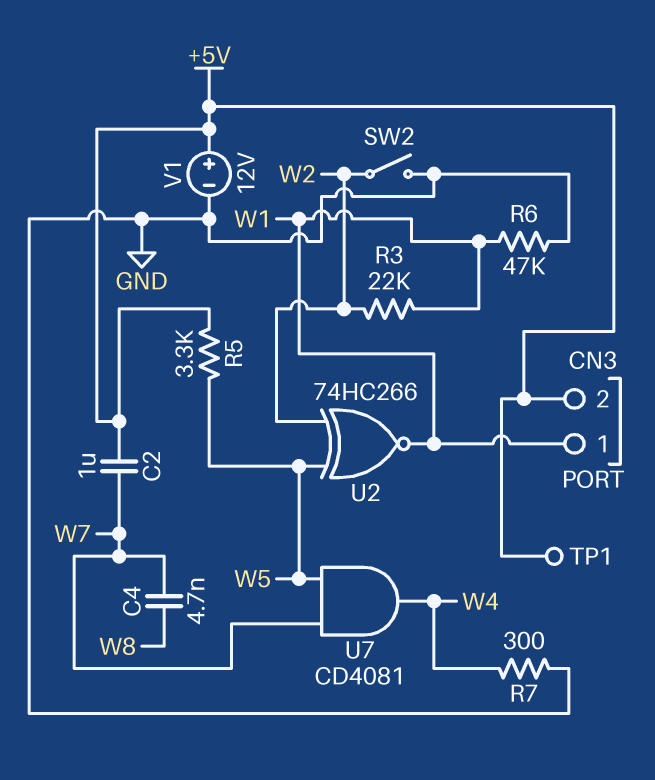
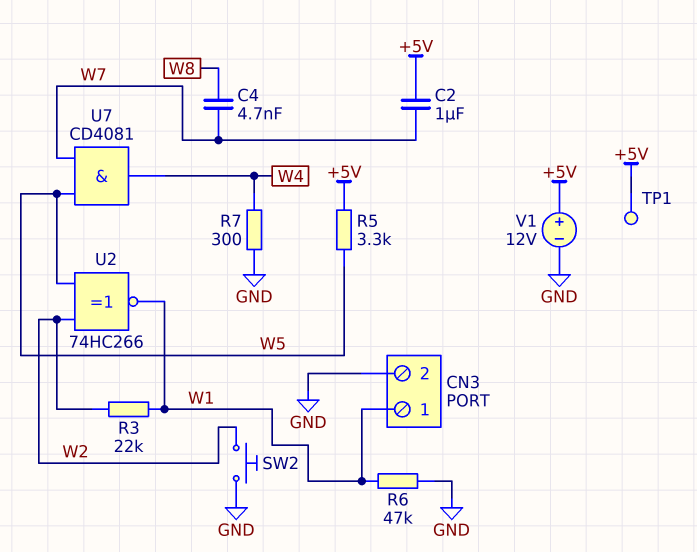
CN3 pin 2: +5V -> GND
SW2: switch (GND, W2) -> button (GND, W2)

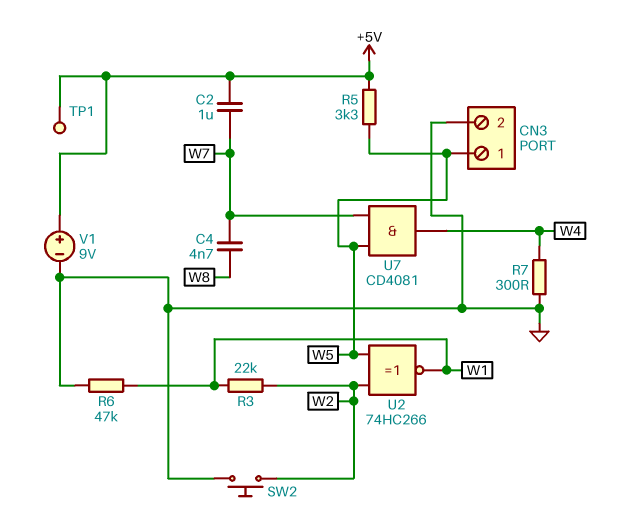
CN3 pin 1: W1 -> W5
V1: 12V (plus +5V, minus GND) -> 9V (plus +5V, minus GND)

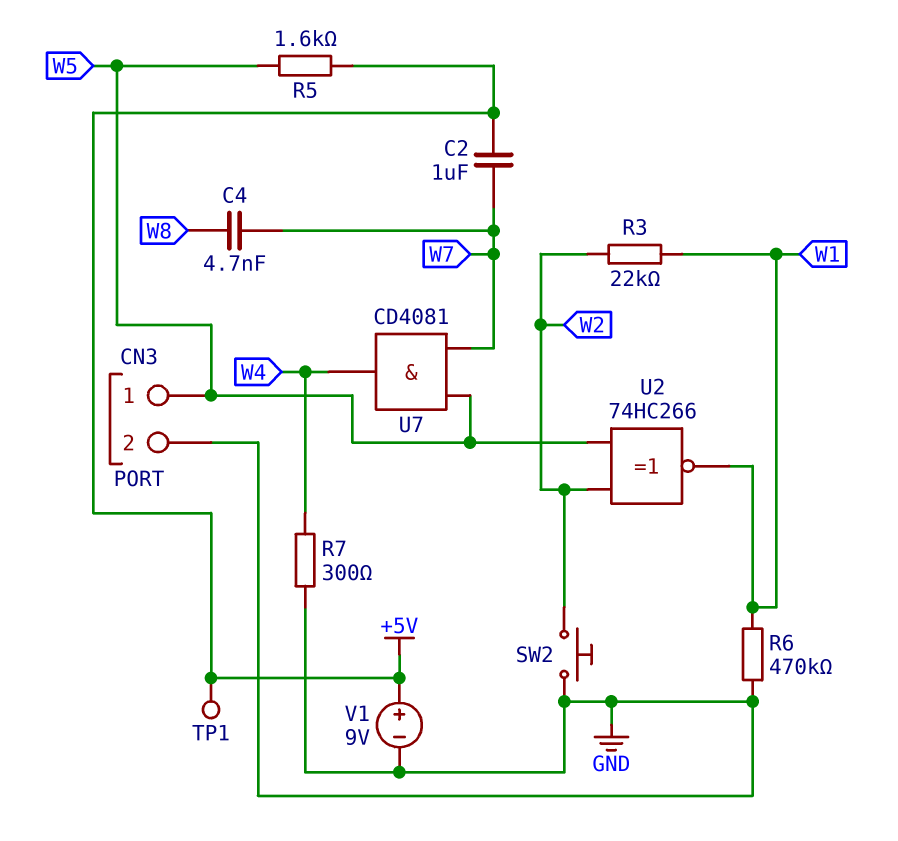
R5: 3.3k (+5V, W5) -> 1.6k (+5V, W5)
R6: 47k (GND, W1) -> 470k (GND, W1)

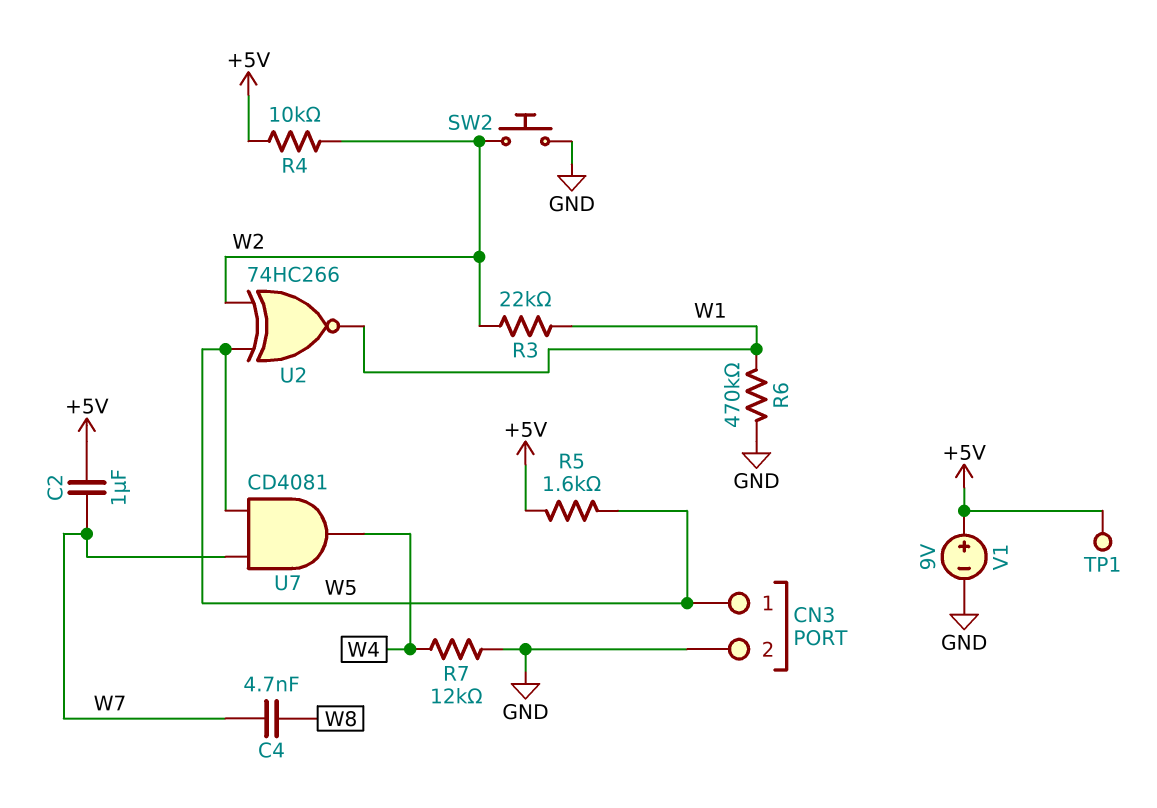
R4: none -> 10k (+5V, W2)
R7: 300 (GND, W4) -> 12k (GND, W4)

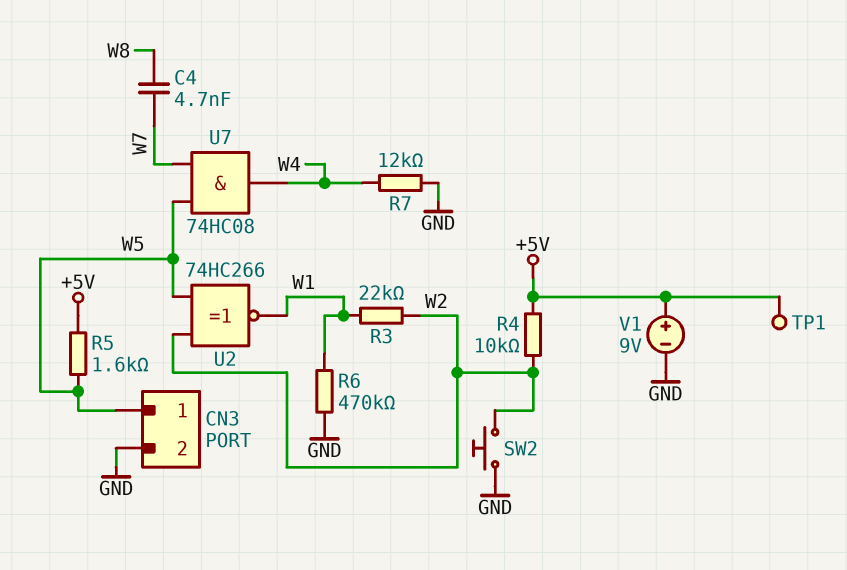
C2: 1uF (+5V, W7) -> none
U7: AND CD4081 (in W5, in W7, out W4) -> AND 74HC08 (in W5, in W7, out W4)

